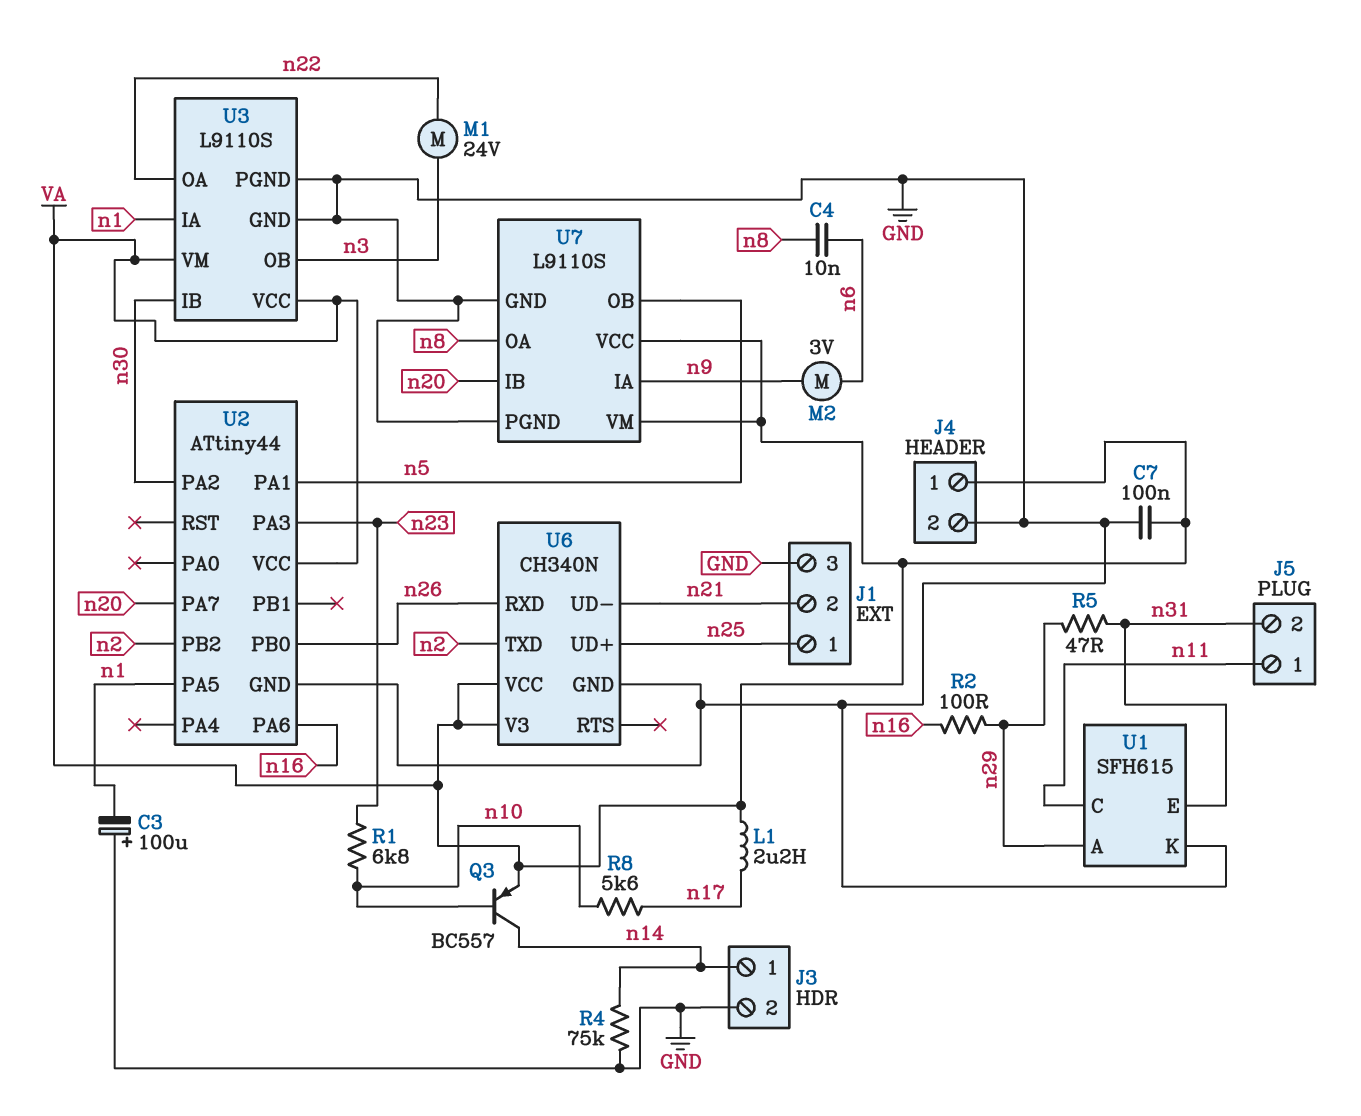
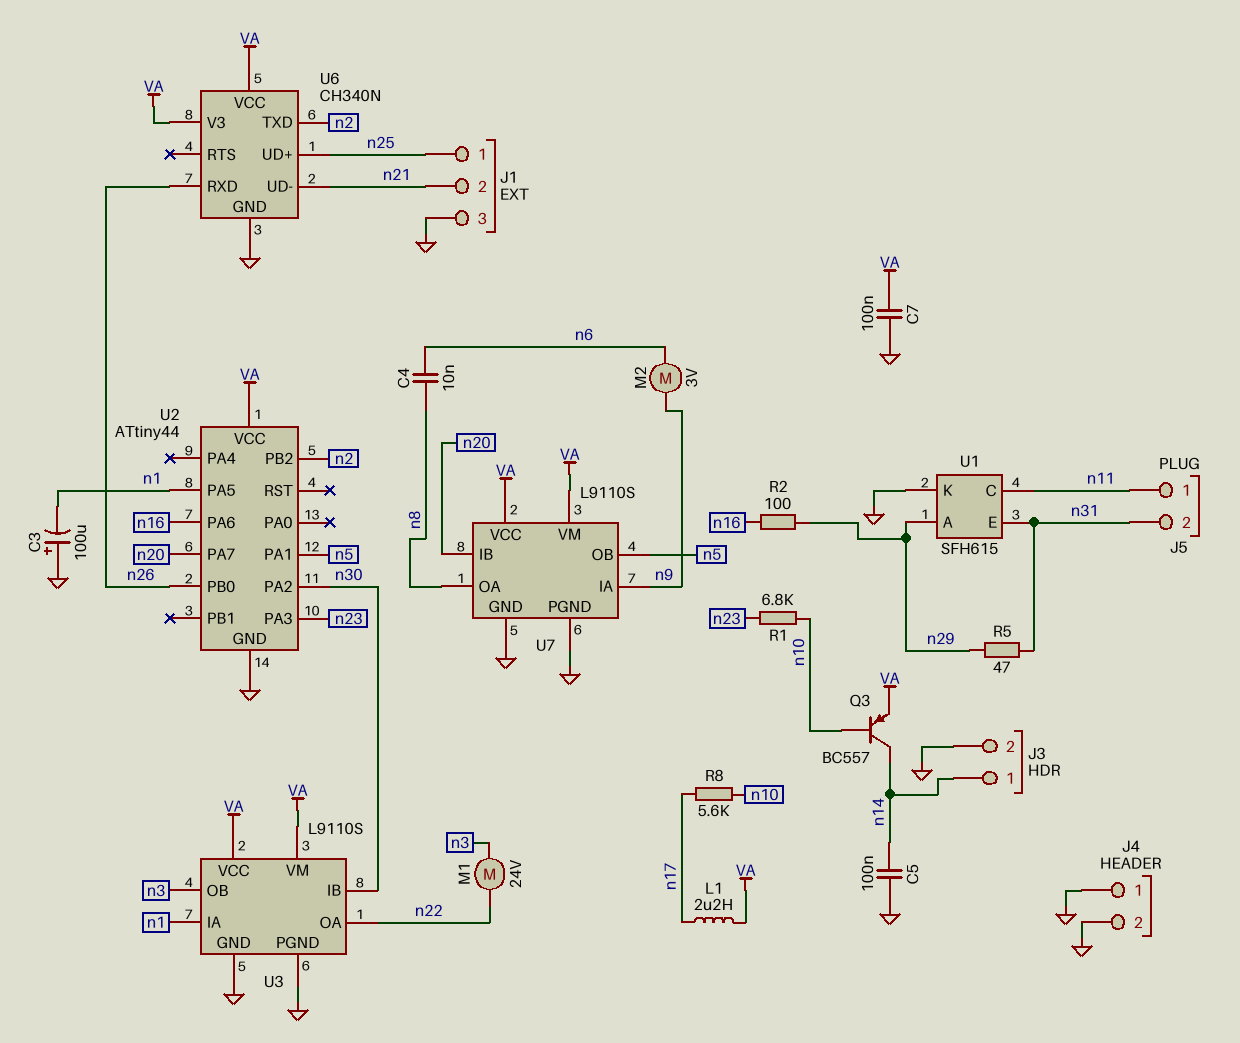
C5: none -> 100nF (GND, n14)
J4 pin 1: VA -> GND
R4: 75k (GND, n14) -> none

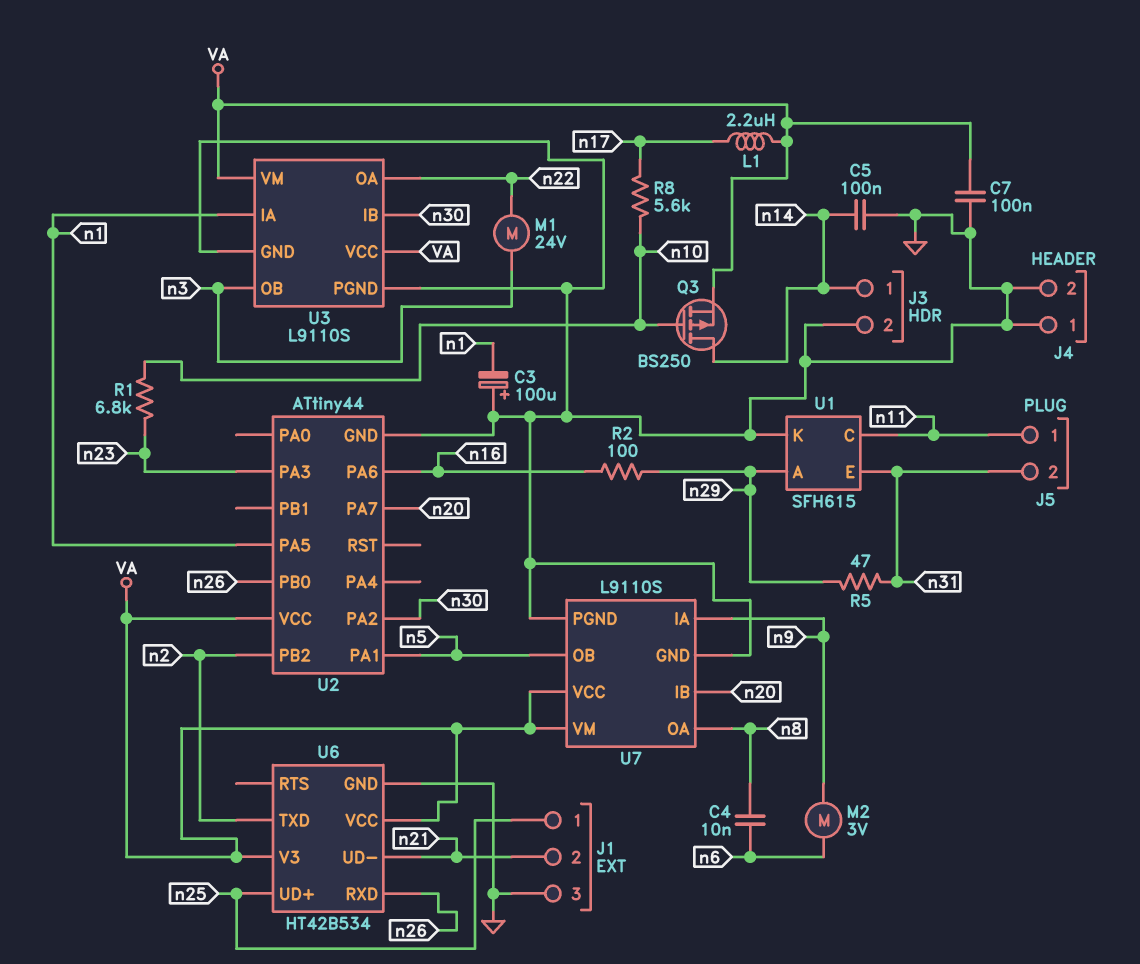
Q3: PNP BC557 (B n10, C n14, E VA) -> PMOS BS250 (G n10, D n14, S VA)
U6: CH340N -> HT42B534

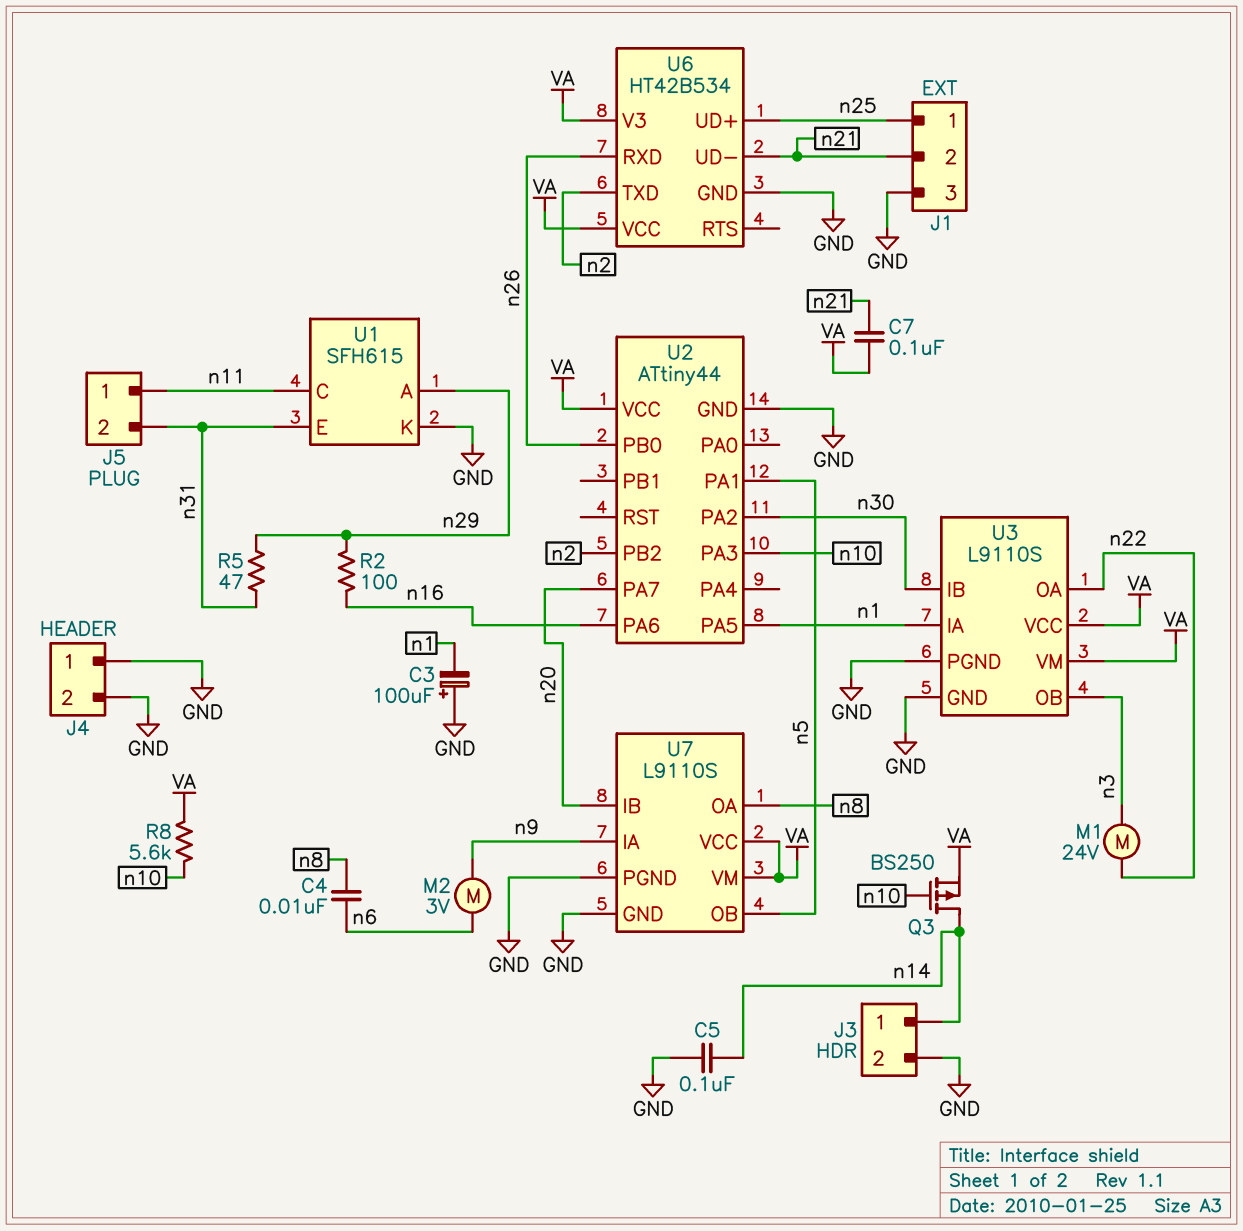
C7: 100nF (GND, VA) -> 100nF (VA, n21)
L1: 2.2uH (VA, n17) -> none
R1: 6.8k (n10, n23) -> none
R8: 5.6k (n10, n17) -> 5.6k (VA, n10)
U2 pin PA3: n23 -> n10

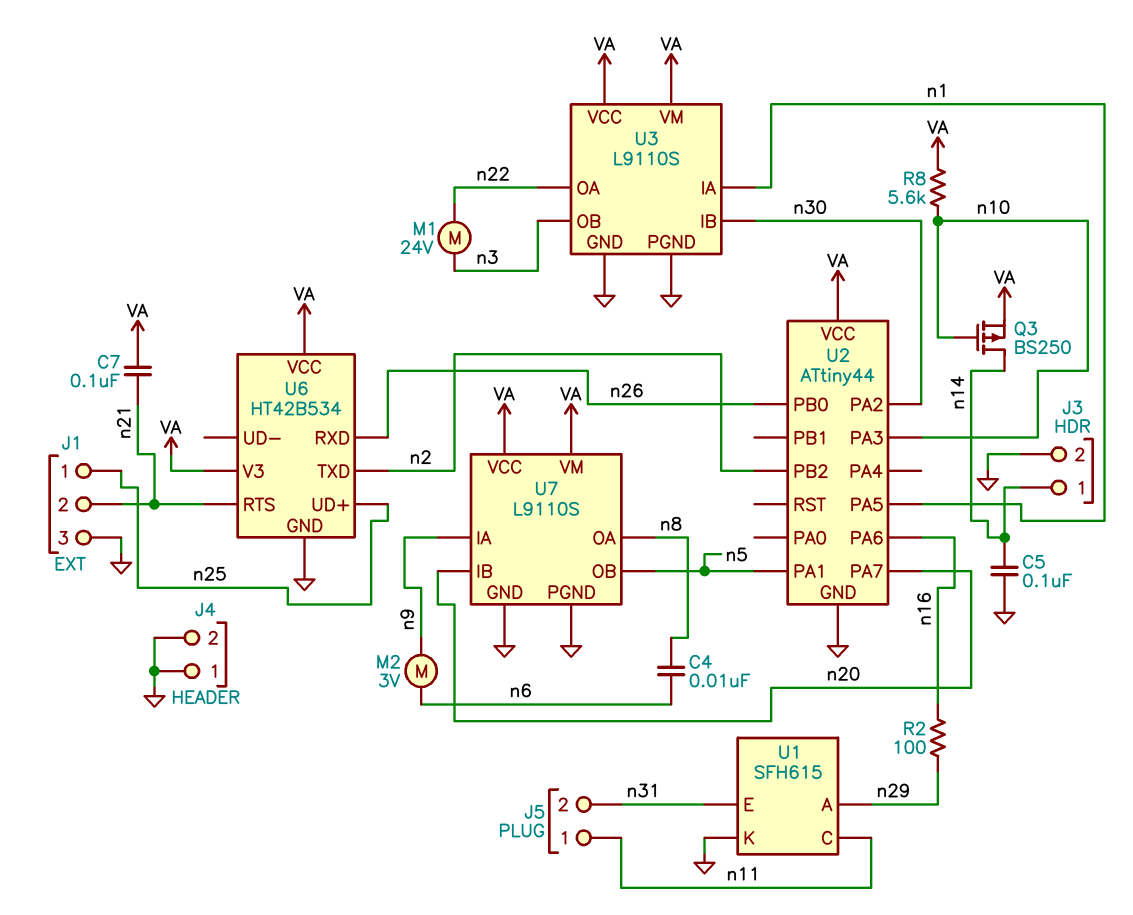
C3: 100uF (plus GND, minus n1) -> none
R5: 47 (n29, n31) -> none
U6 pin RTS: none -> n21
U6 pin UD-: n21 -> none

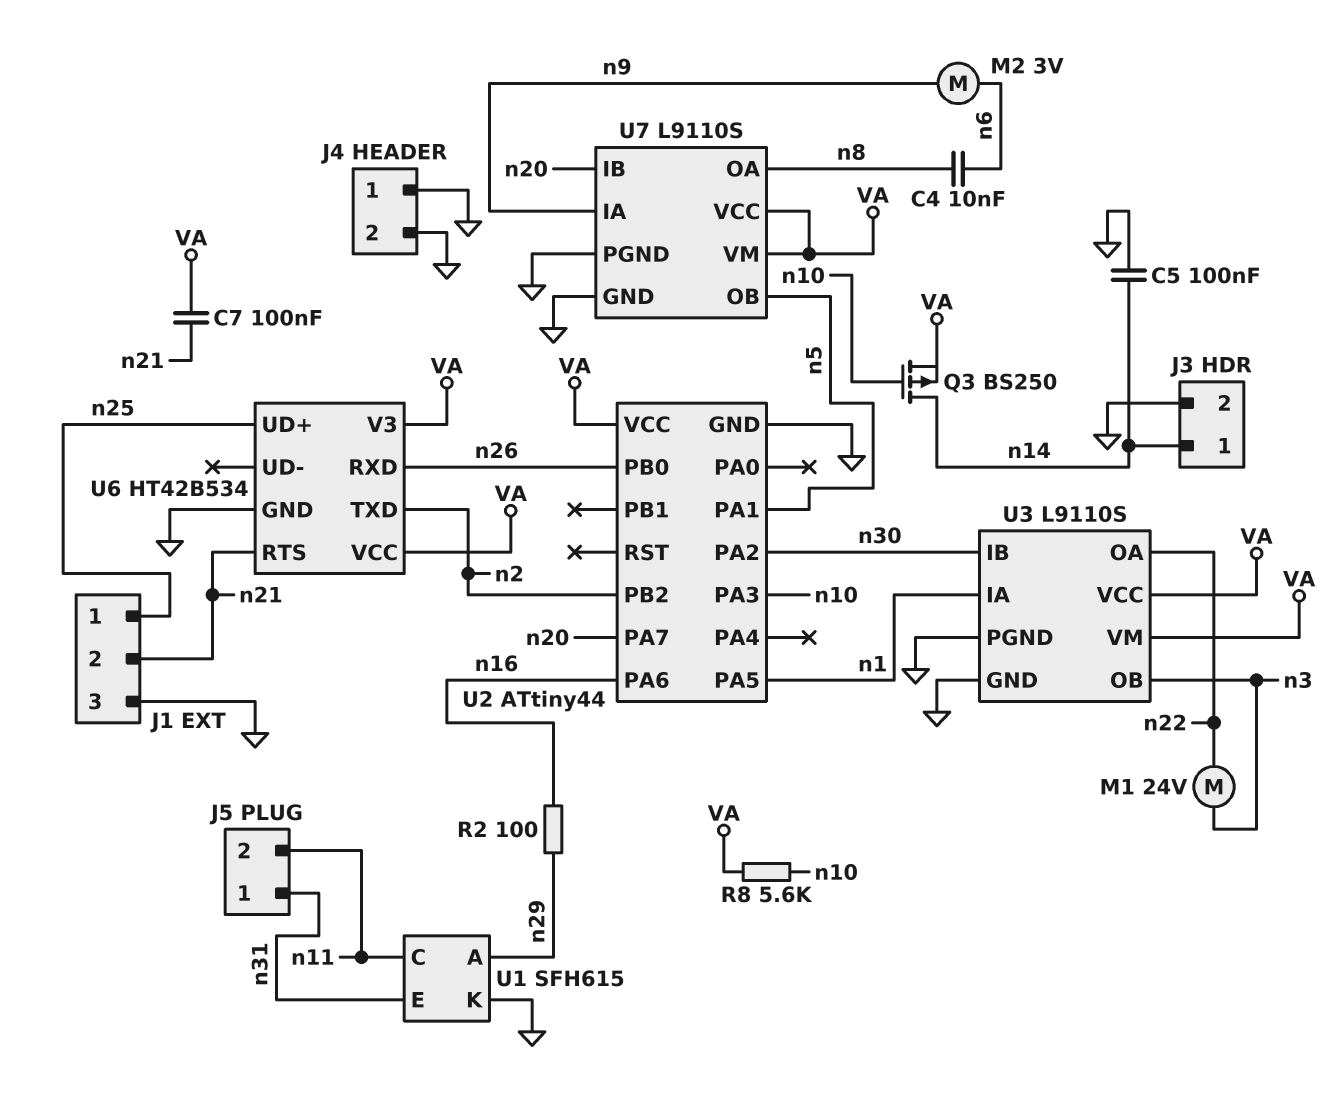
J5 pin 1: n11 -> n31
J5 pin 2: n31 -> n11

